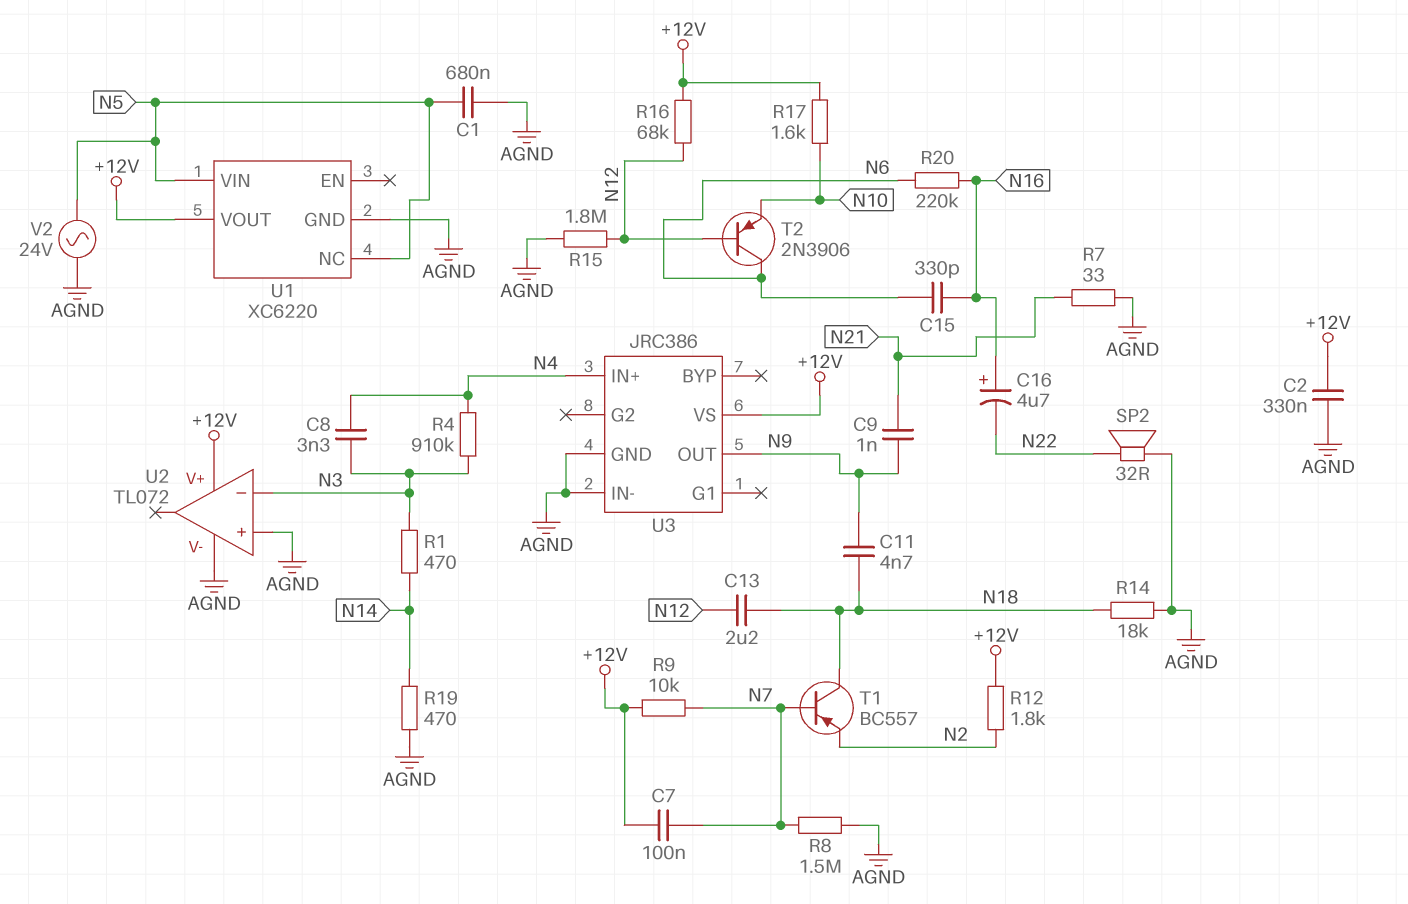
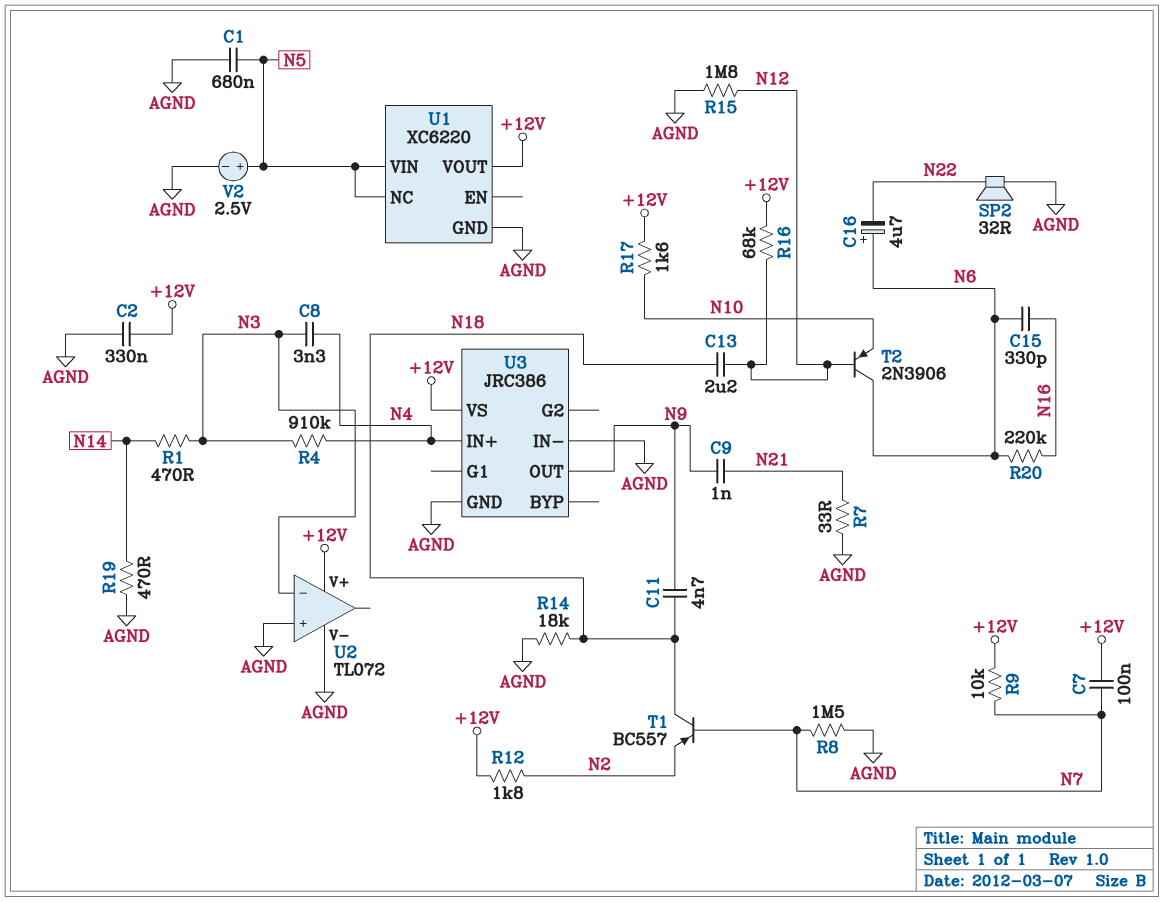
C16: 4.7uF (plus N16, minus N22) -> 4.7uF (plus N6, minus N22)
V2: AC 24V (AGND, N5) -> 2.5V (plus N5, minus AGND)

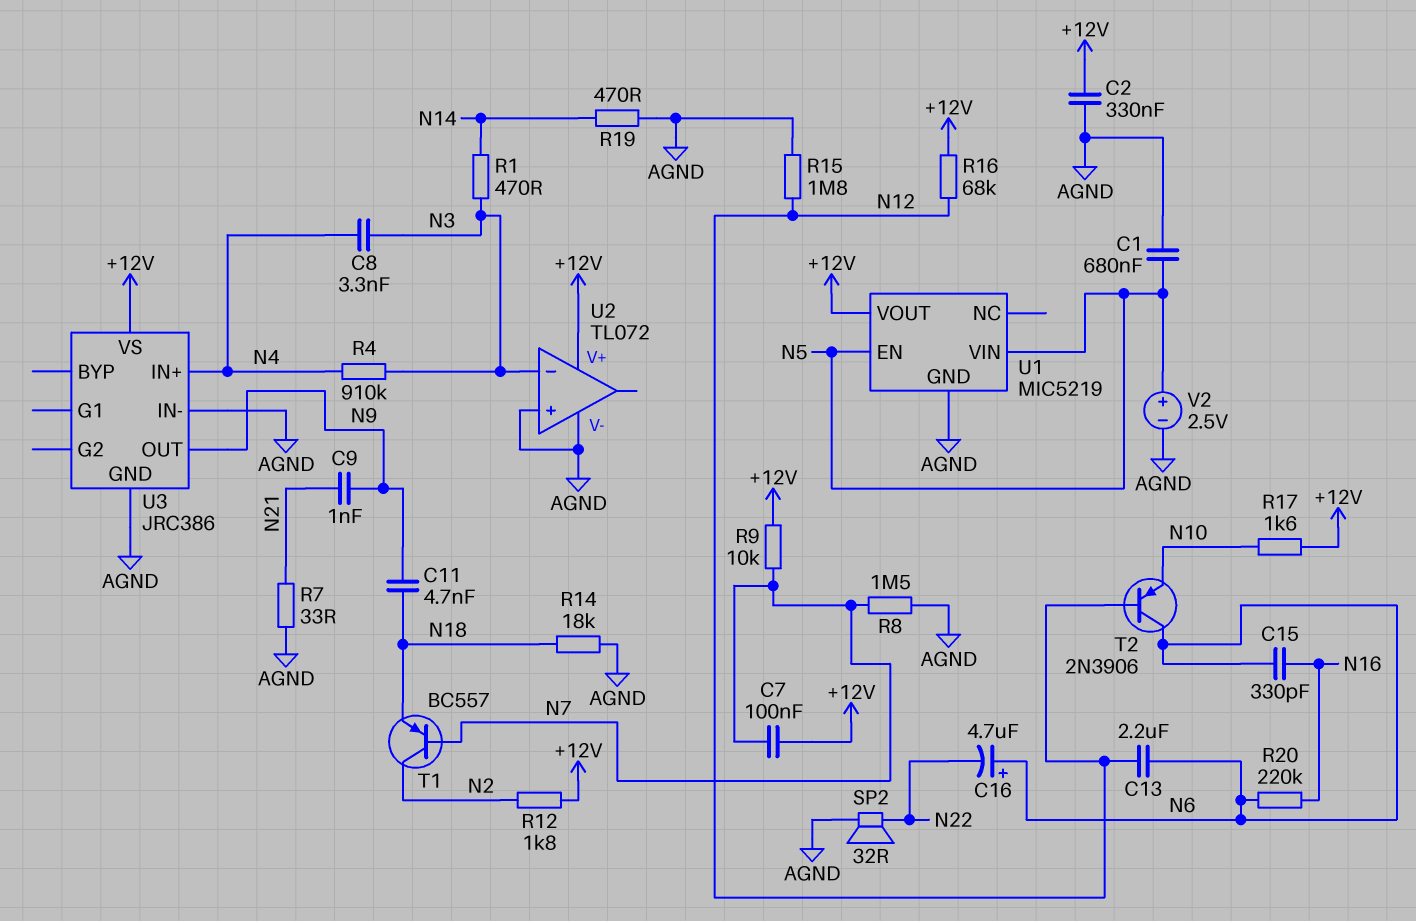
C13: 2.2uF (N12, N18) -> 2.2uF (N6, N12)
T1: PNP BC557 (B N7, C N18, E N2) -> PNP BC557 (B N7, C N2, E N18)
U1: XC6220 -> MIC5219
U1 pin EN: none -> N5
U1 pin NC: N5 -> none

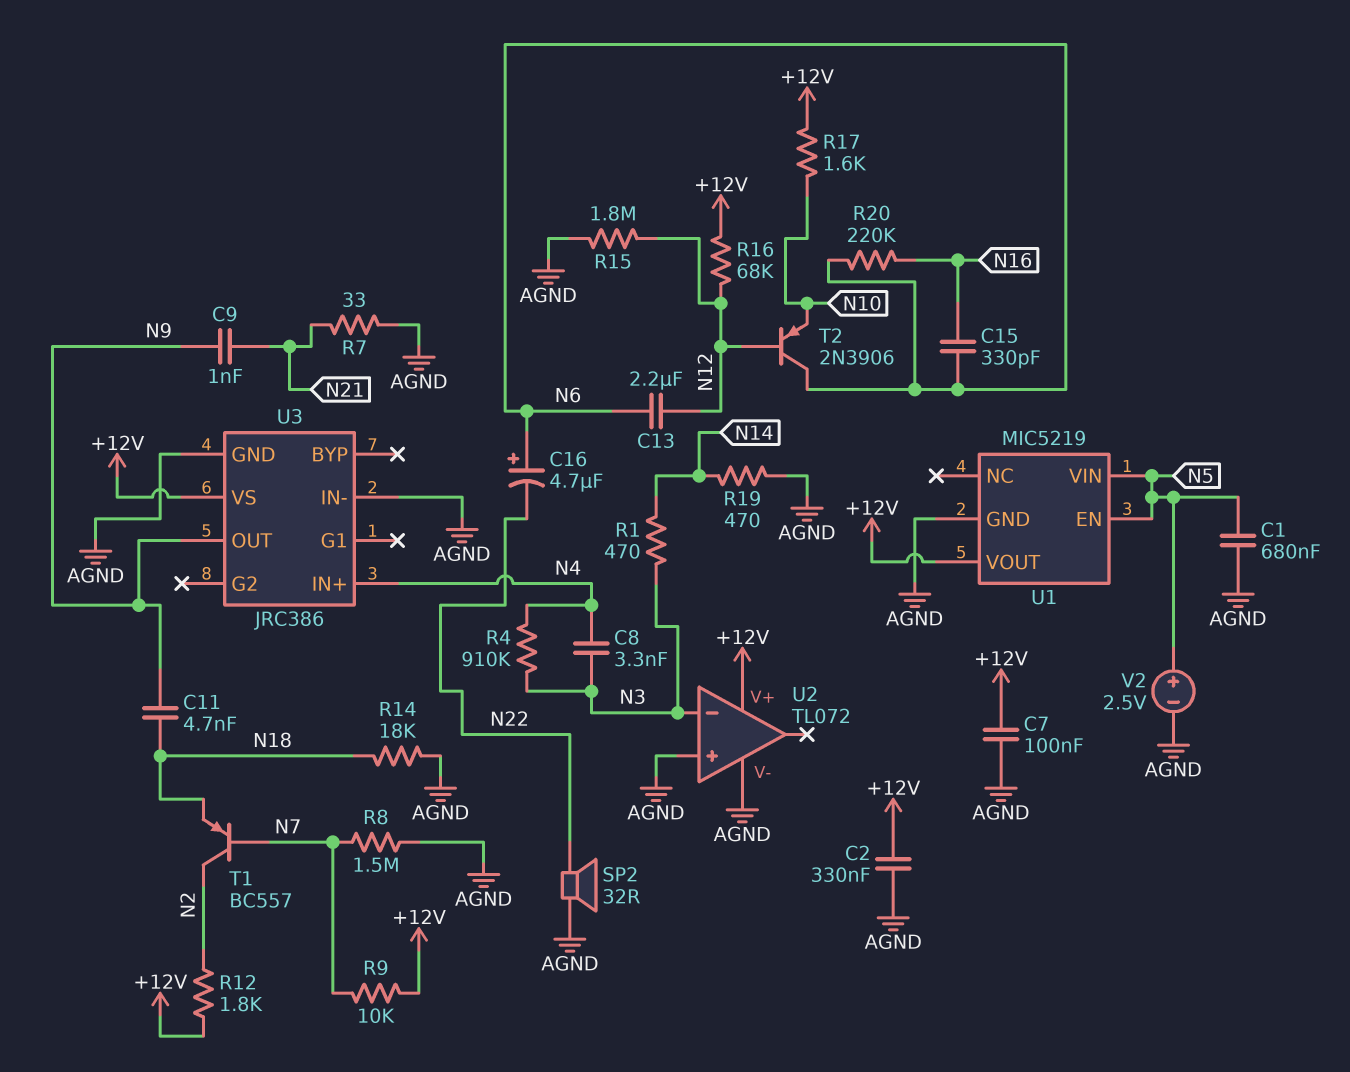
C7: 100nF (+12V, N7) -> 100nF (+12V, AGND)

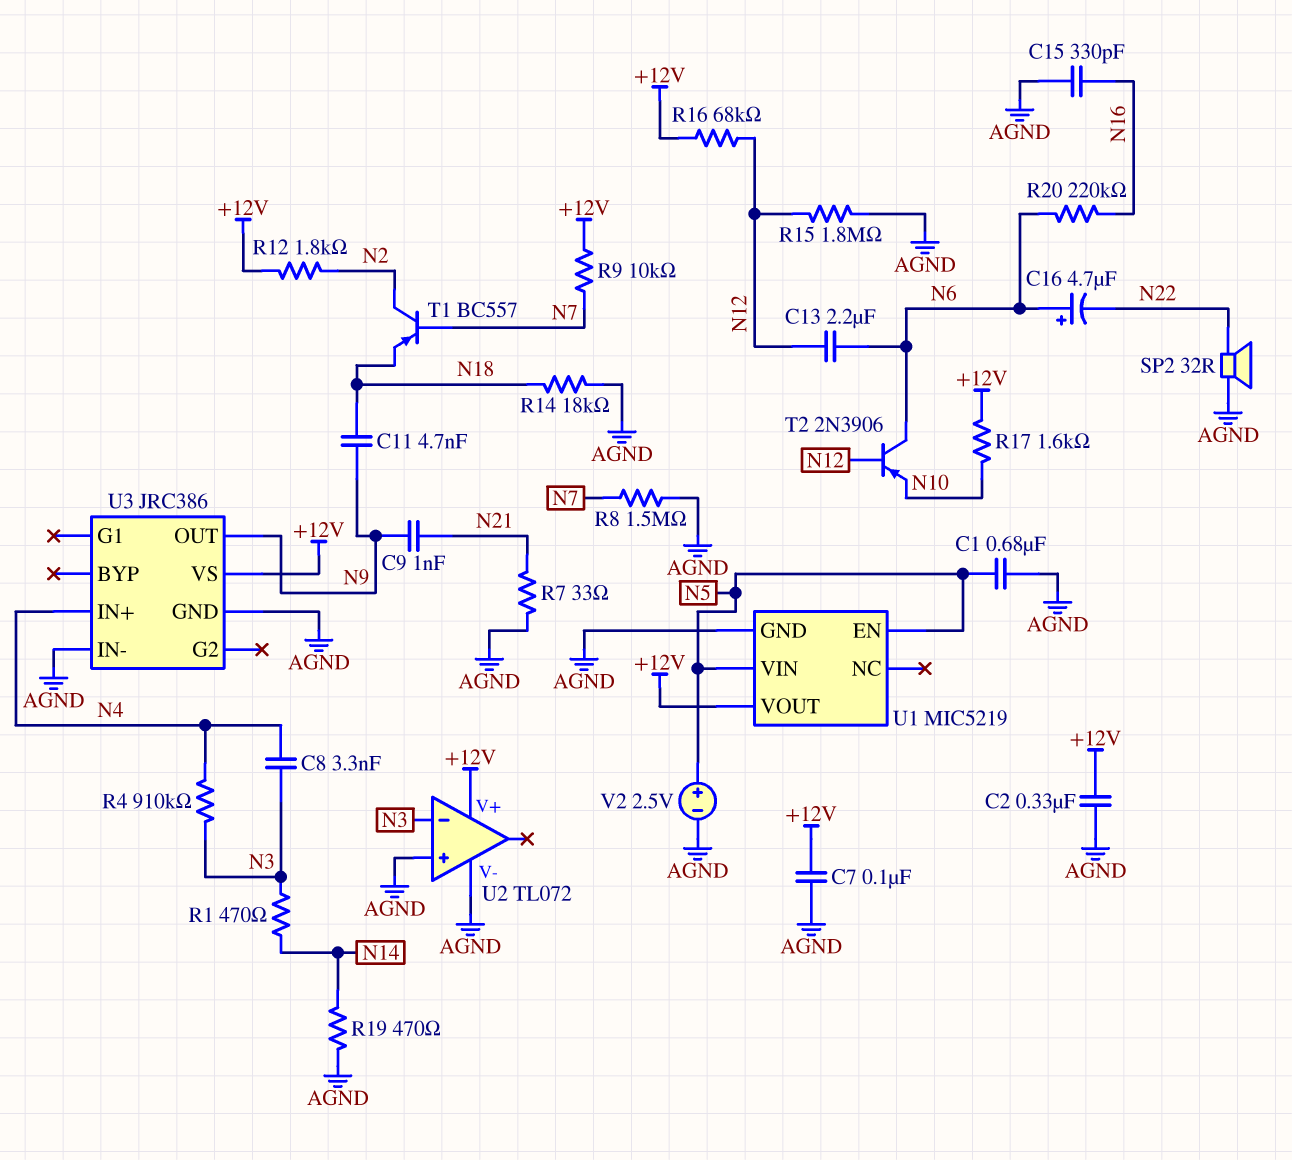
C15: 330pF (N6, N16) -> 330pF (AGND, N16)

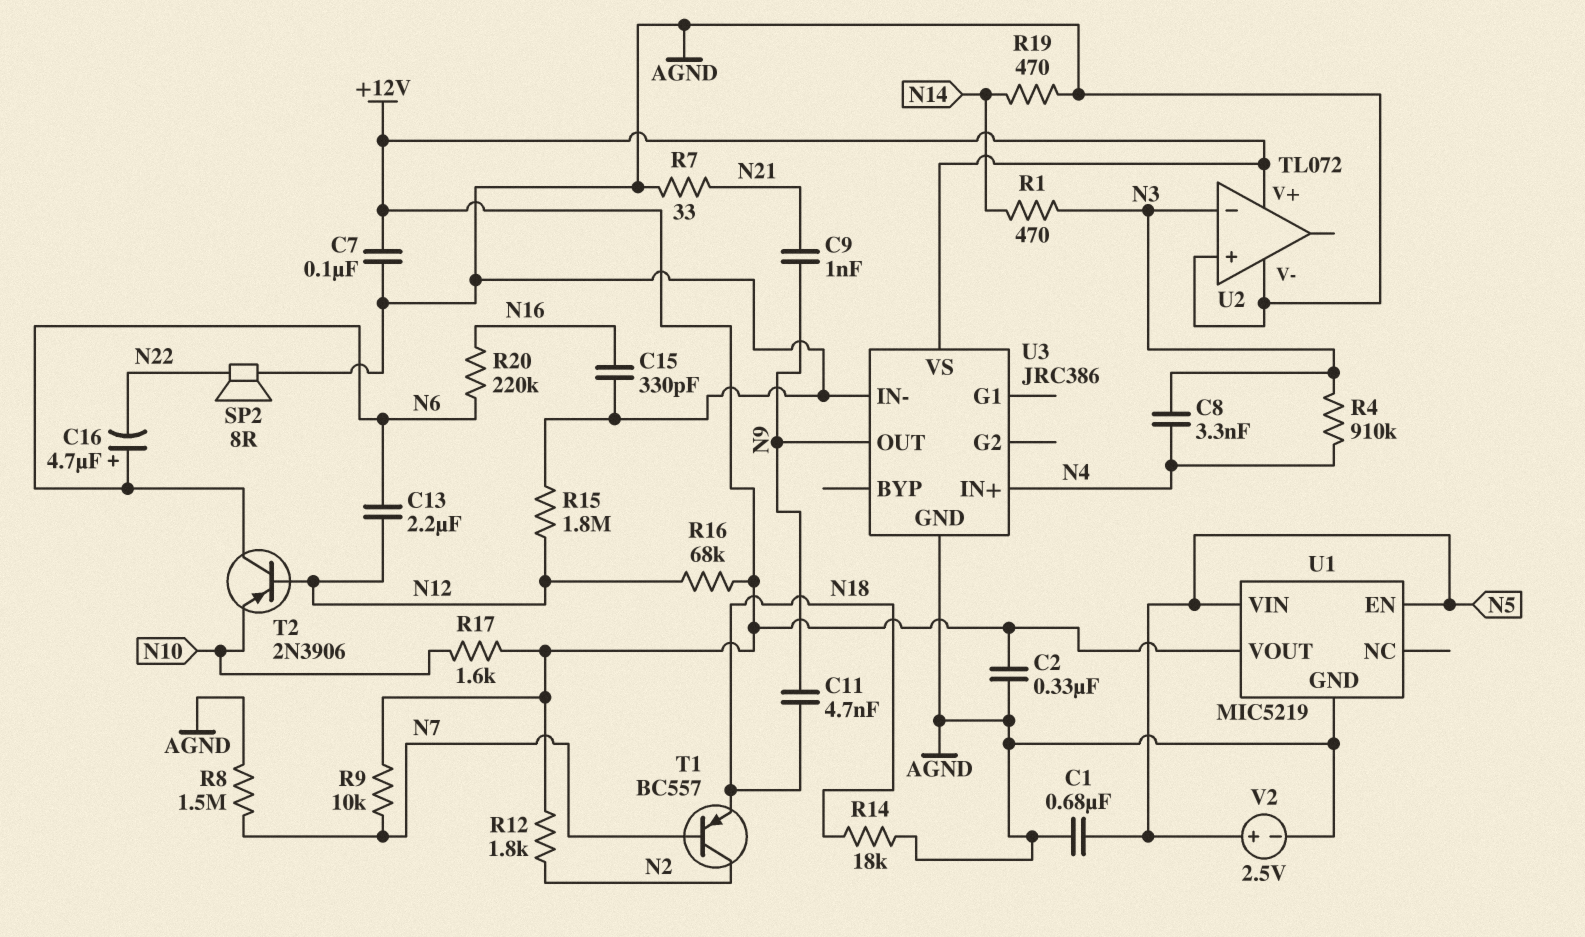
SP2: speaker 32R (AGND, N22) -> speaker 8R (AGND, N22)

